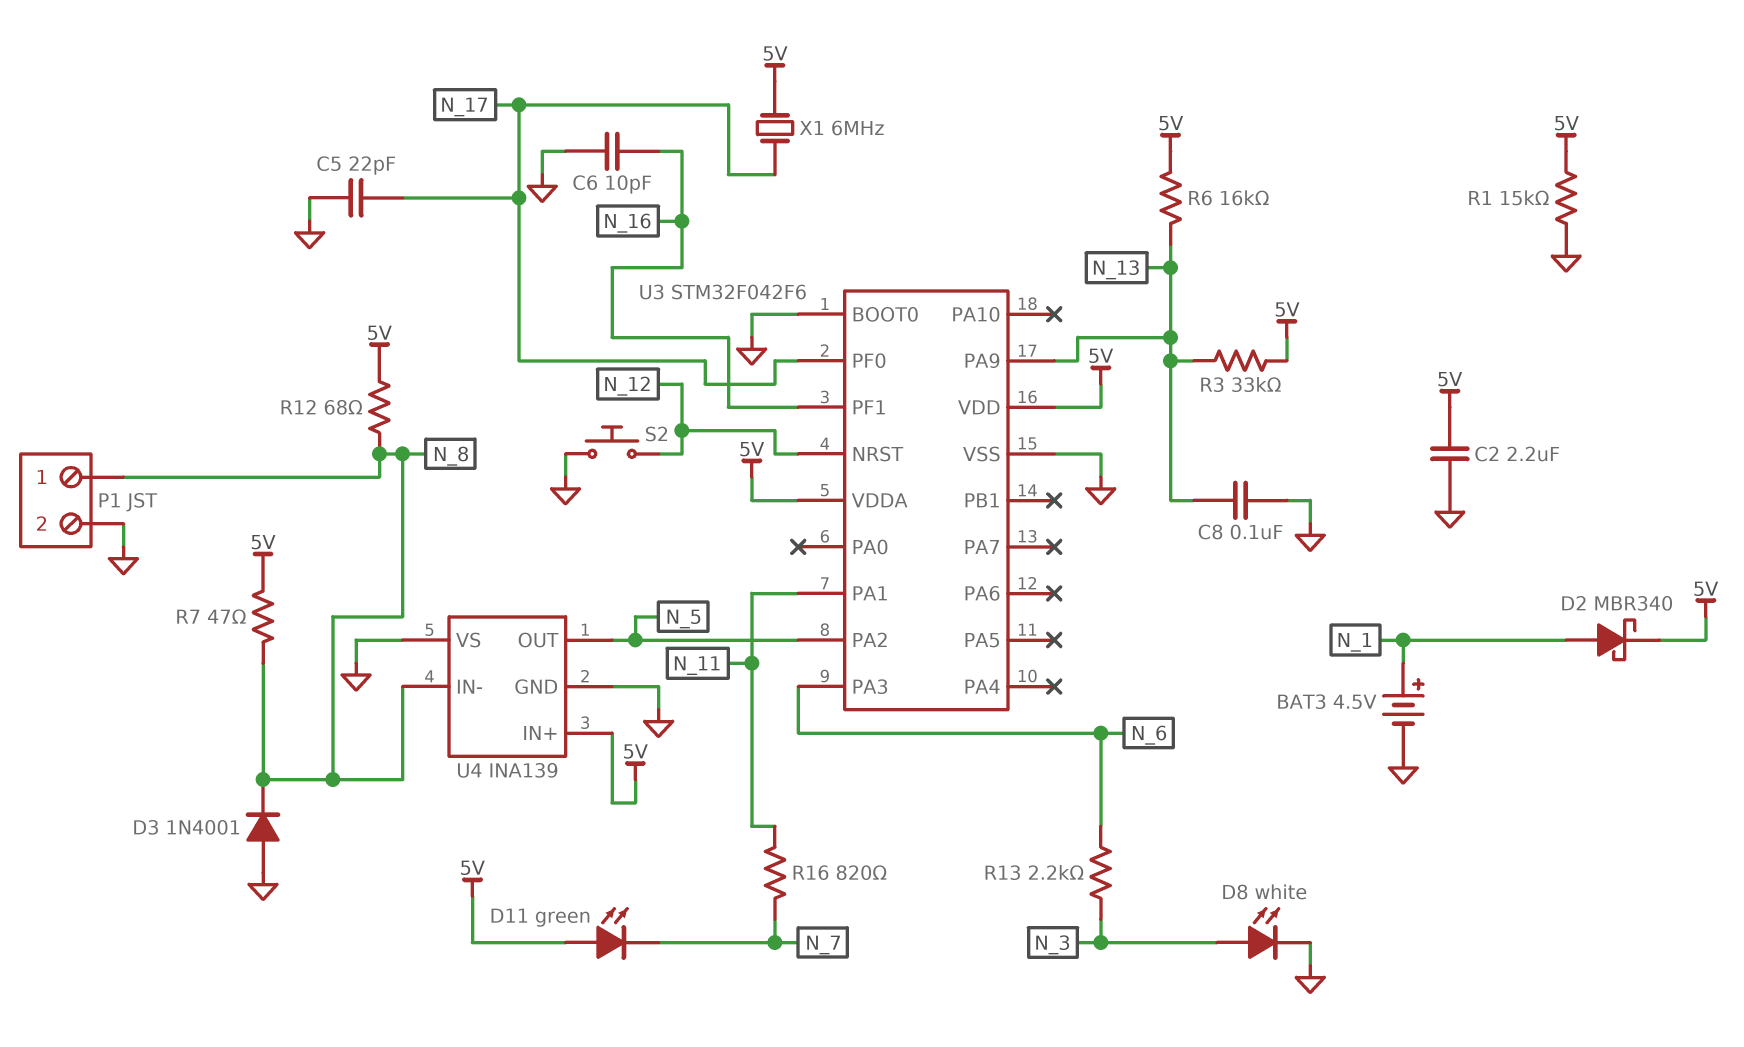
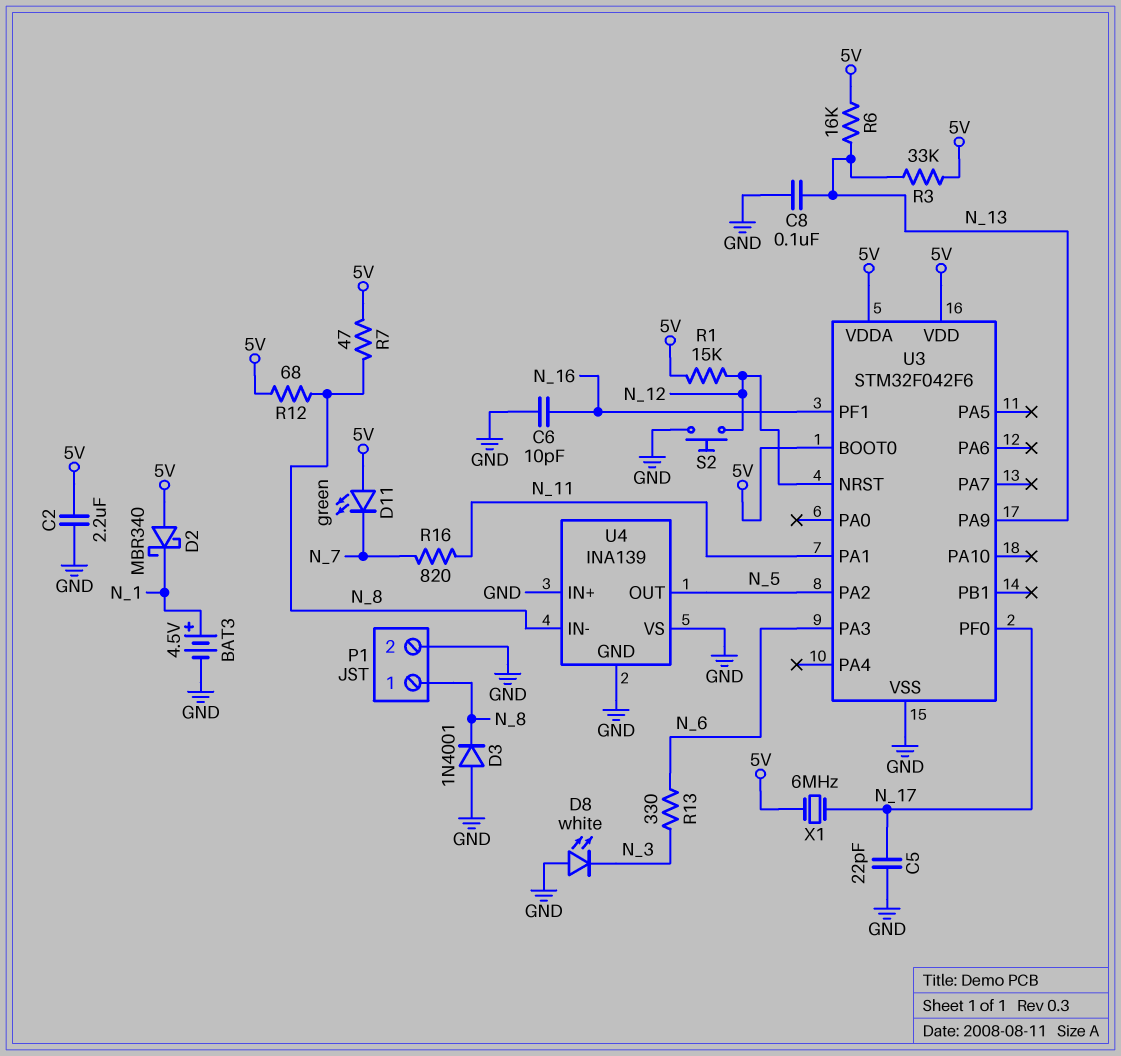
D2: schottky MBR340 (A N_1, K 5V) -> schottky MBR340 (A 5V, K N_1)
D8: LED white (A N_3, K GND) -> LED white (A GND, K N_3)
R1: 15k (5V, GND) -> 15k (5V, N_12)
R13: 2.2k (N_3, N_6) -> 330 (N_3, N_6)
U3 pin BOOT0: GND -> 5V
U4 pin IN+: 5V -> GND

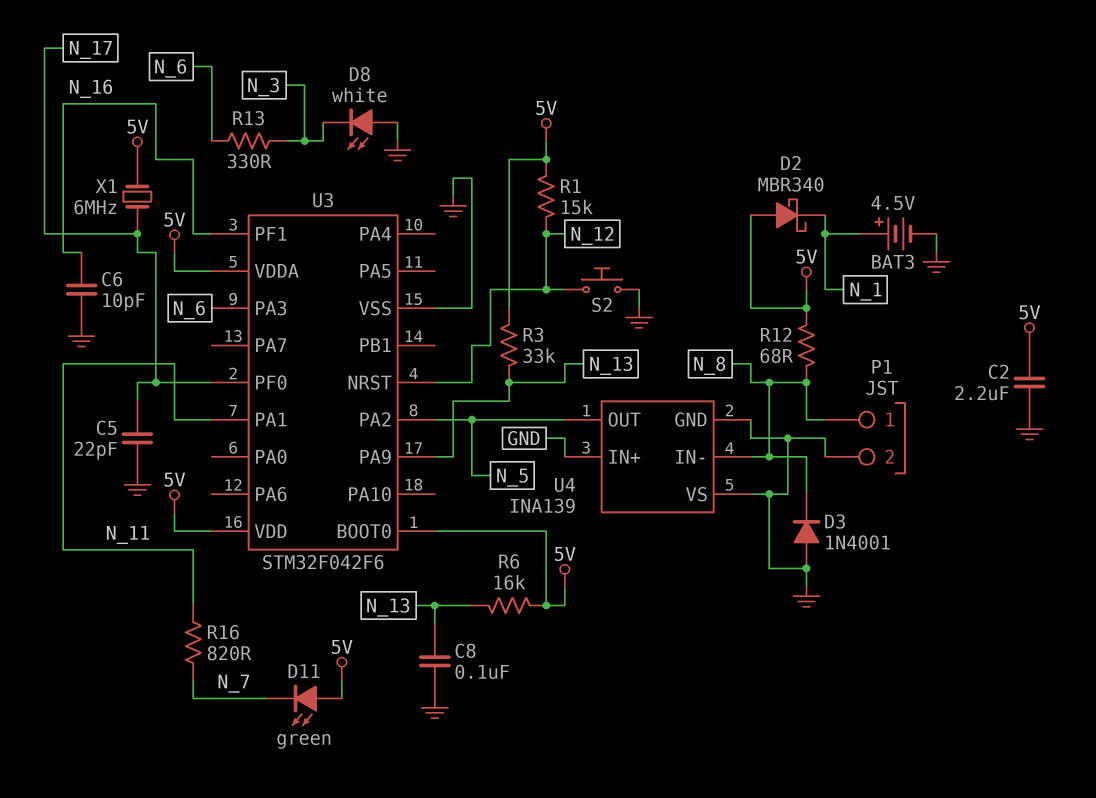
R7: 47 (5V, N_8) -> none

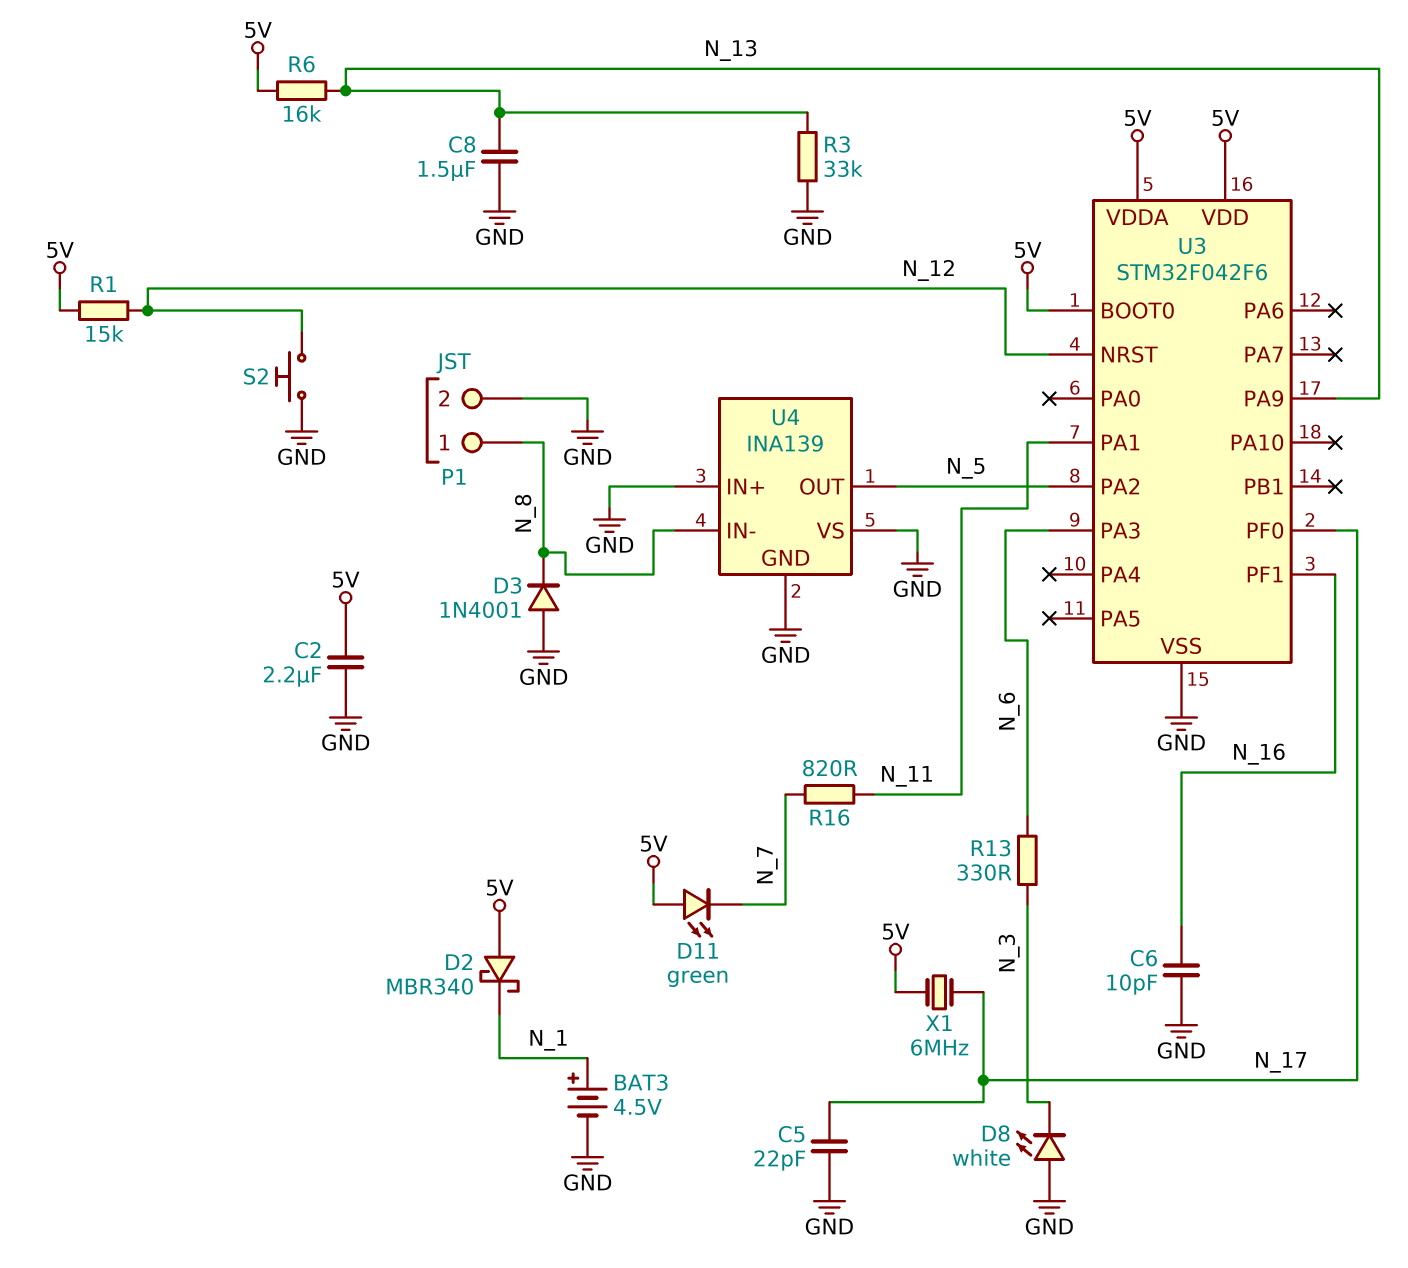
C8: 100nF (GND, N_13) -> 1.5uF (GND, N_13)
R3: 33k (5V, N_13) -> 33k (GND, N_13)
R12: 68 (5V, N_8) -> none

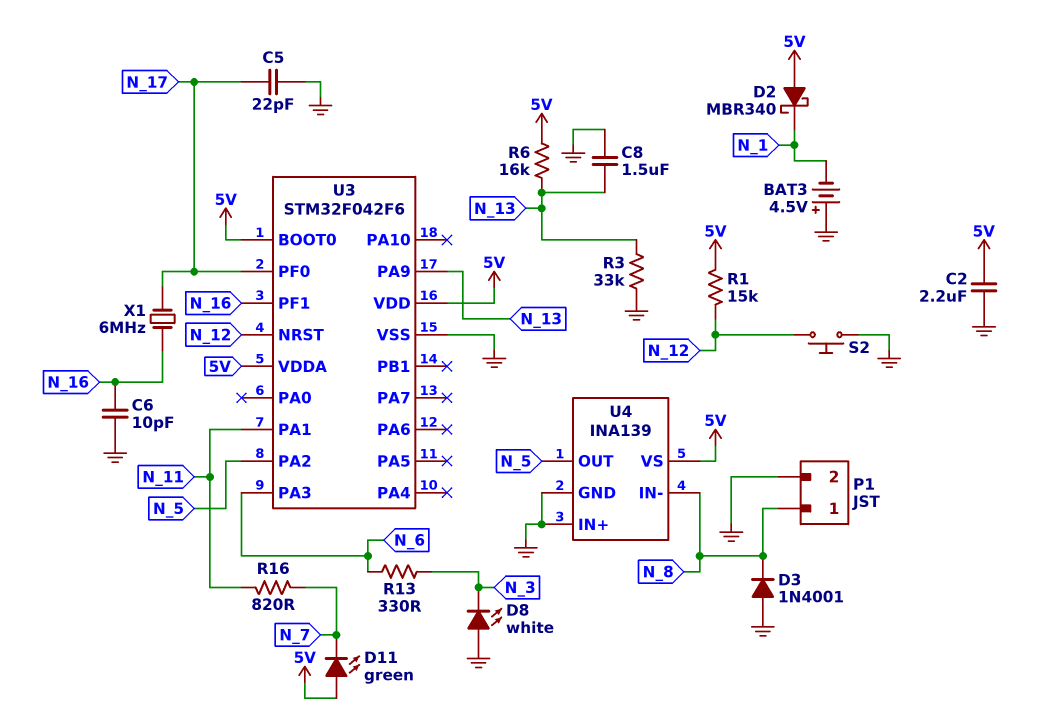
BAT3: 4.5V (plus N_1, minus GND) -> 4.5V (plus GND, minus N_1)
U4 pin VS: GND -> 5V
X1: 6MHz (5V, N_17) -> 6MHz (N_16, N_17)

